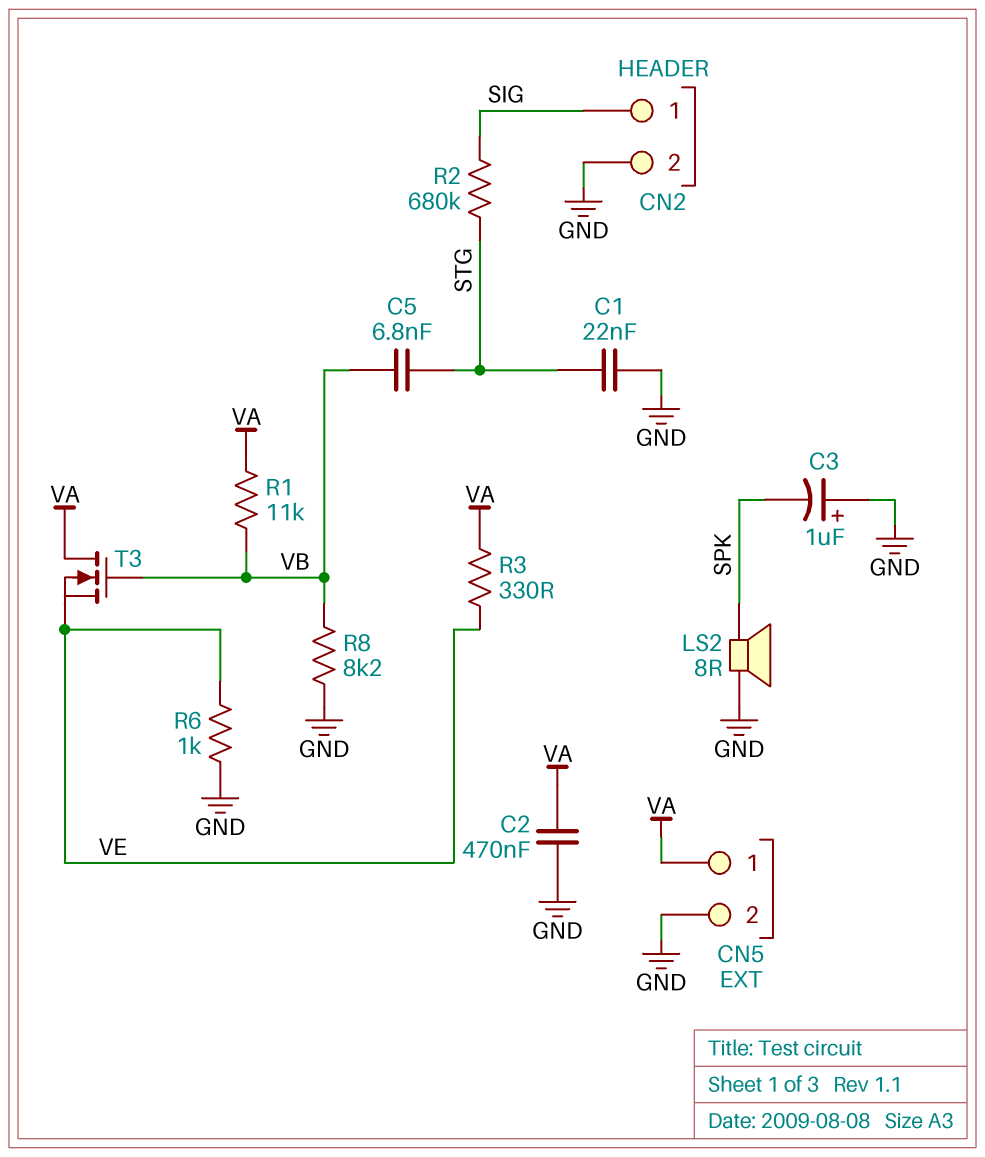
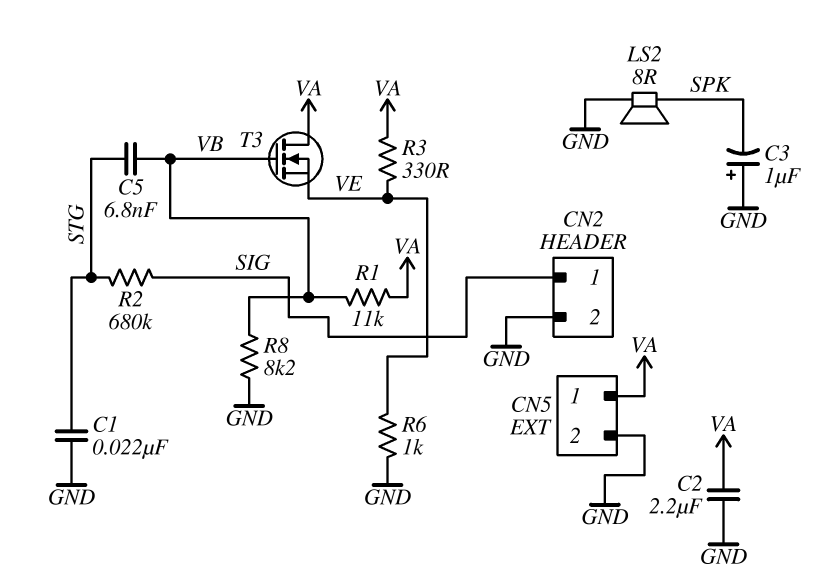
C2: 470nF (GND, VA) -> 2.2uF (GND, VA)

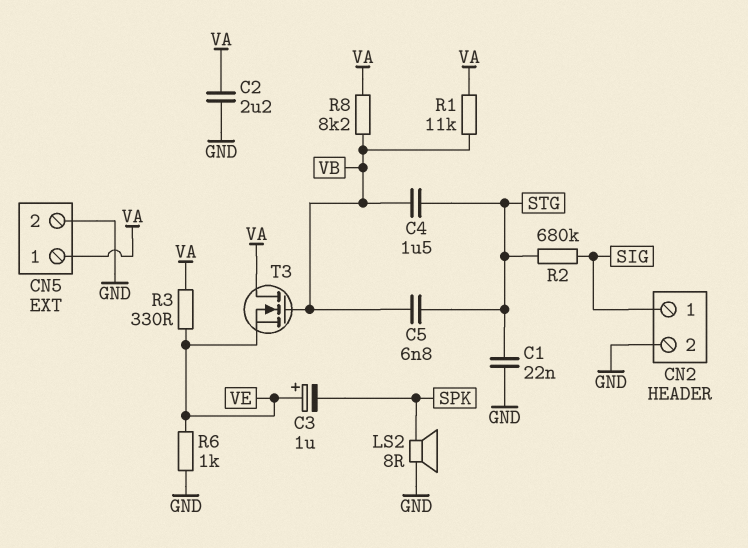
C3: 1uF (plus GND, minus SPK) -> 1uF (plus VE, minus SPK)
C4: none -> 1.5uF (STG, VB)
R8: 8.2k (GND, VB) -> 8.2k (VA, VB)

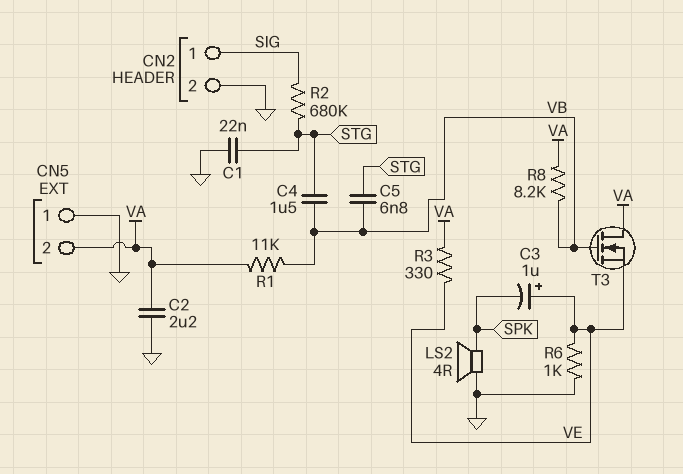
CN5 pin 1: VA -> GND
CN5 pin 2: GND -> VA
LS2: speaker 8R (GND, SPK) -> speaker 4R (GND, SPK)

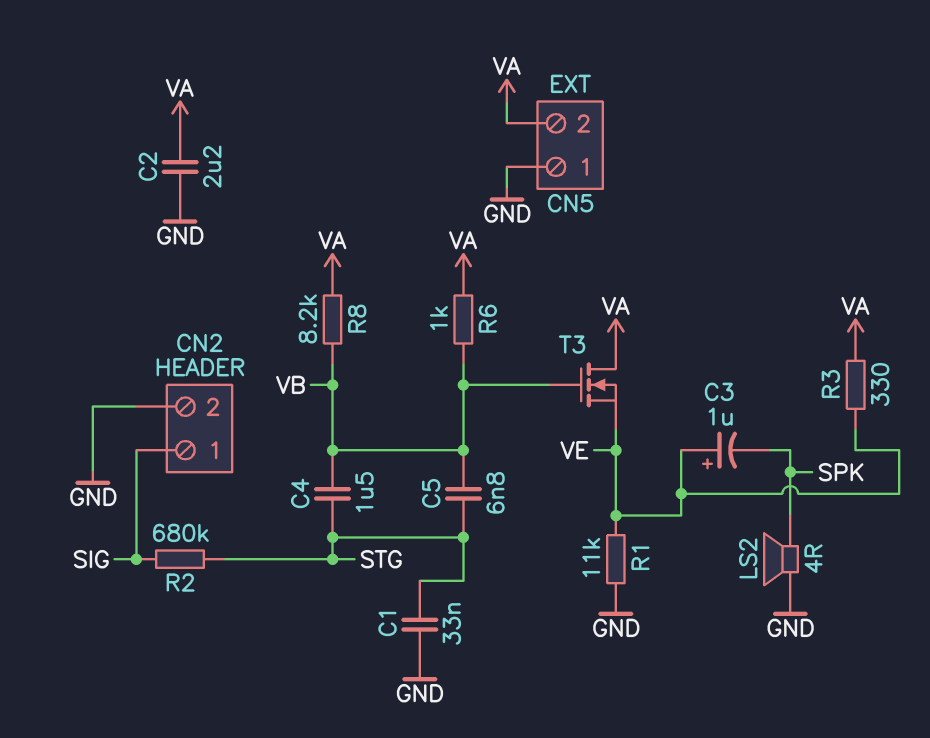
C1: 22nF (GND, STG) -> 33nF (GND, STG)
R1: 11k (VA, VB) -> 11k (GND, VE)
R6: 1k (GND, VE) -> 1k (VA, VB)

